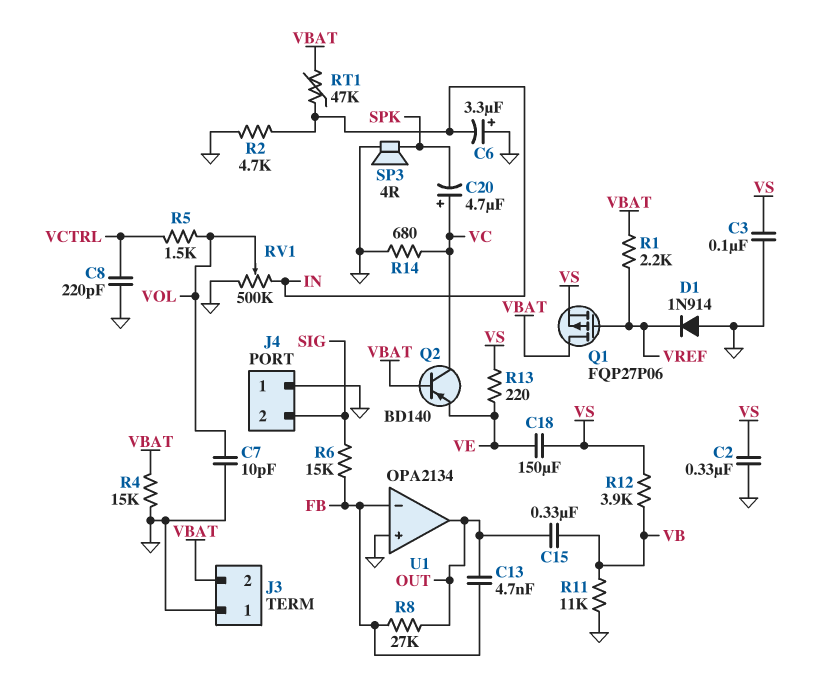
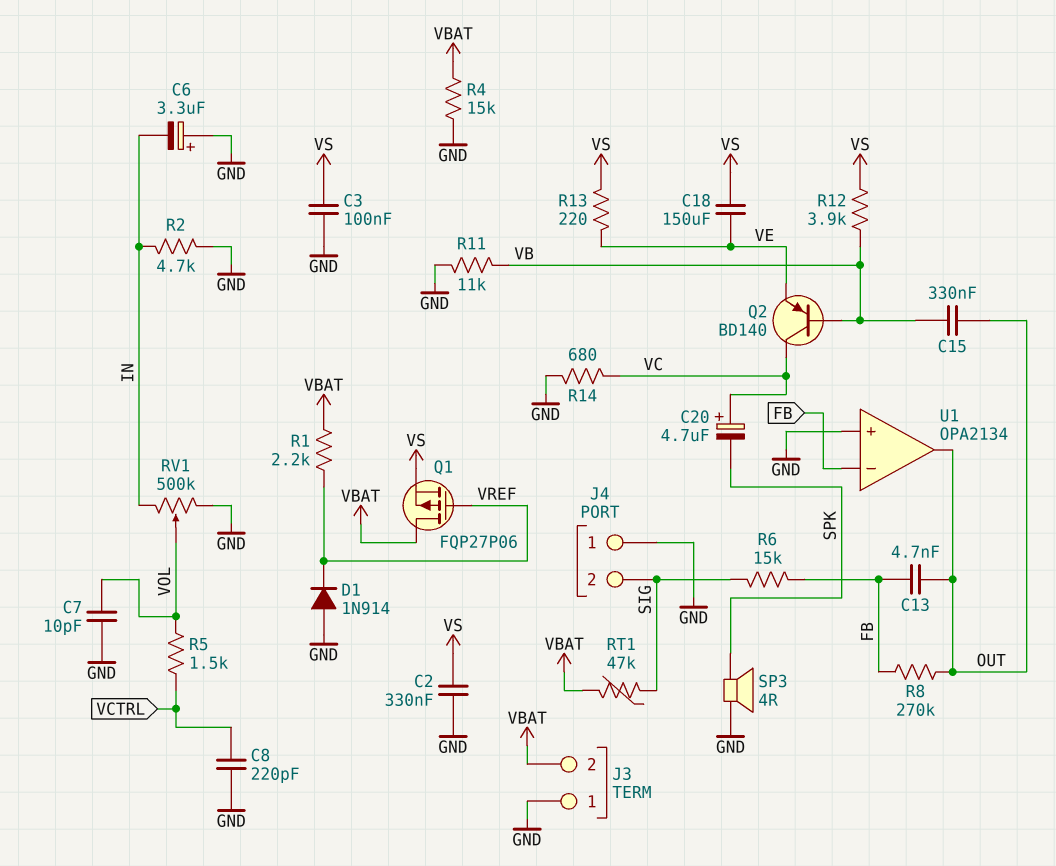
Q2: PNP BD140 (B VBAT, C VC, E VE) -> PNP BD140 (B VB, C VC, E VE)
R8: 27k (FB, OUT) -> 270k (FB, OUT)
RT1: 47k (IN, VBAT) -> 47k (SIG, VBAT)

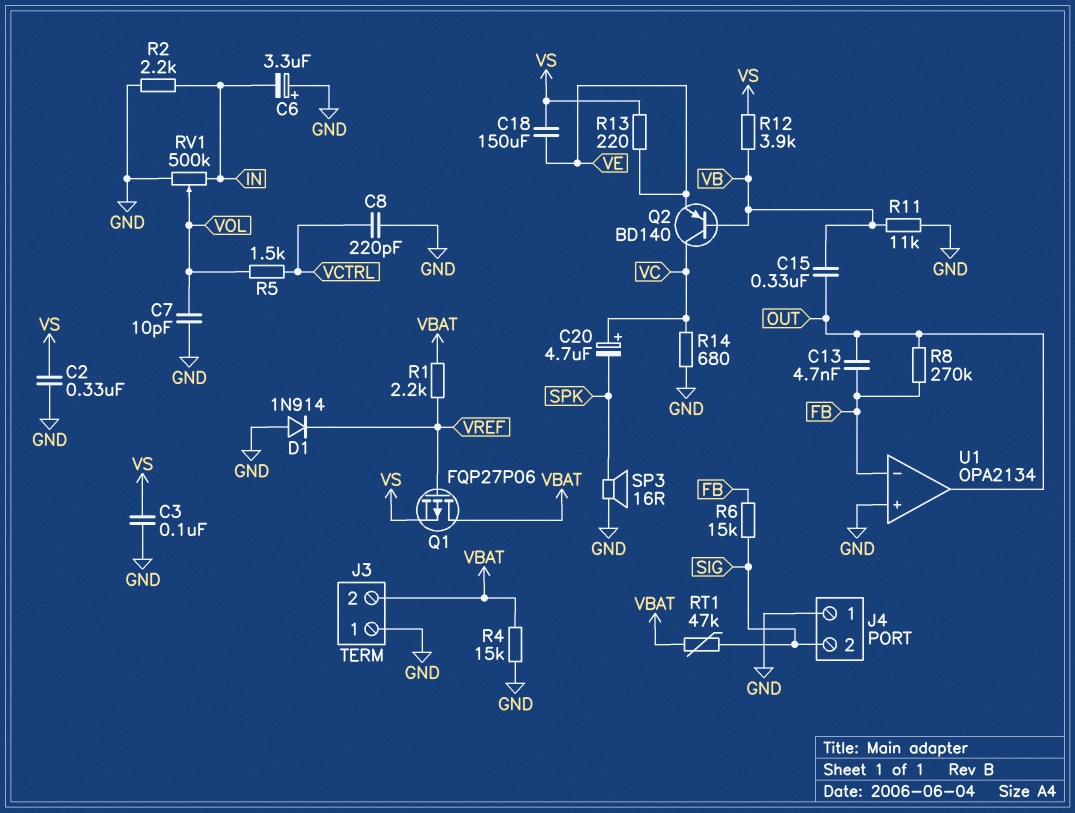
R2: 4.7k (GND, IN) -> 2.2k (GND, IN)
SP3: speaker 4R (GND, SPK) -> speaker 16R (GND, SPK)

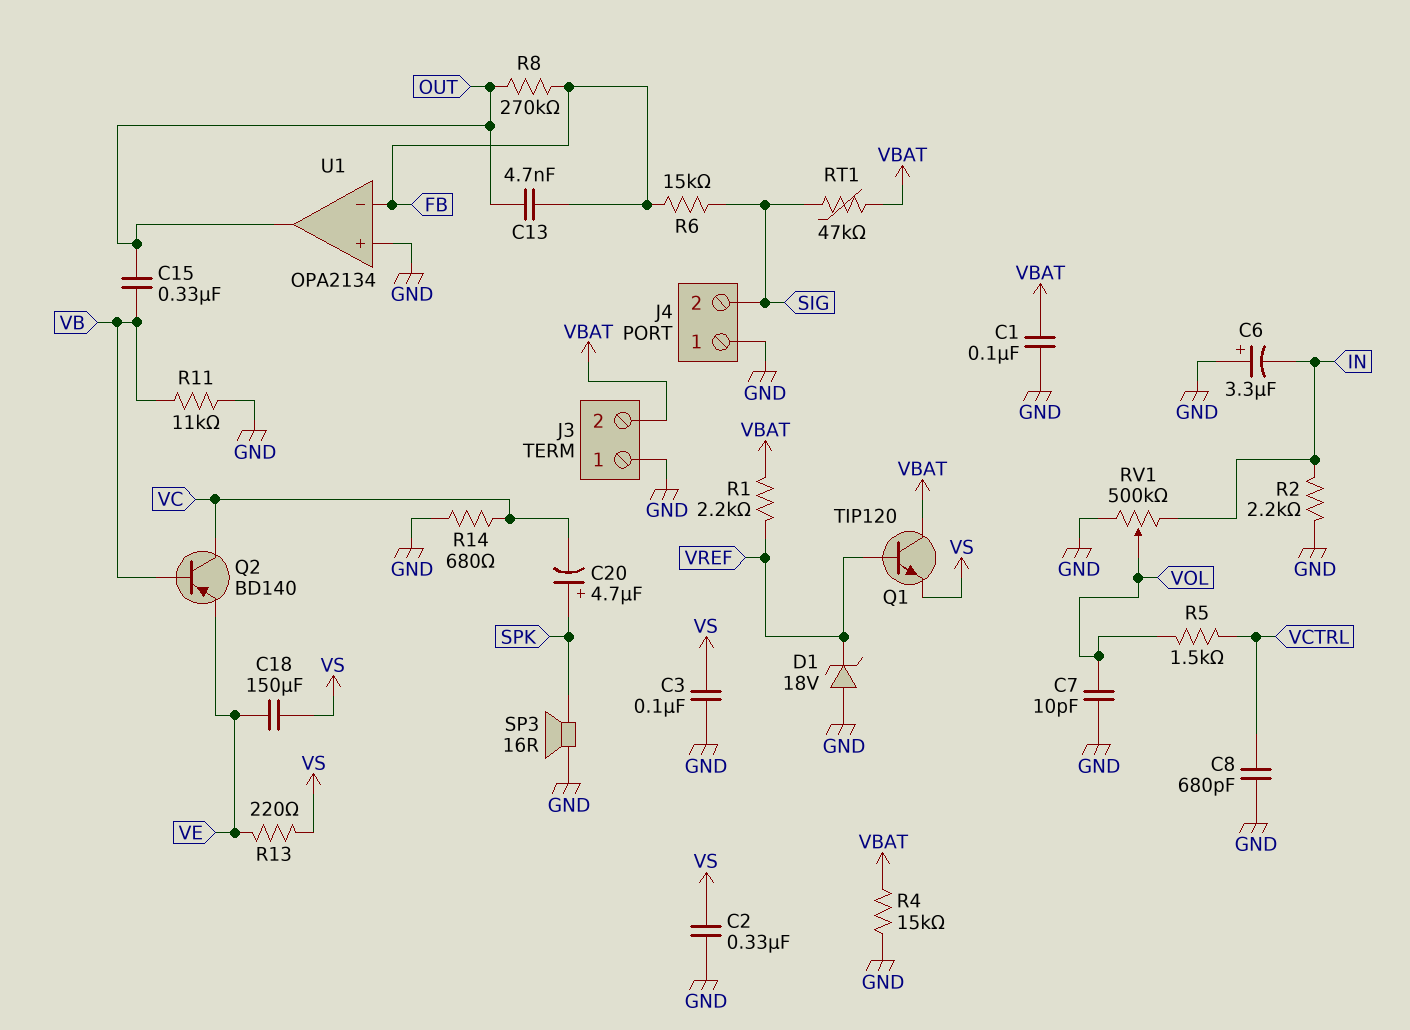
C1: none -> 100nF (GND, VBAT)
C8: 220pF (GND, VCTRL) -> 680pF (GND, VCTRL)
C20: 4.7uF (plus VC, minus SPK) -> 4.7uF (plus SPK, minus VC)
D1: diode 1N914 (A GND, K VREF) -> zener 18V (A GND, K VREF)
Q1: PMOS FQP27P06 (G VREF, D VBAT, S VS) -> NPN TIP120 (B VREF, C VBAT, E VS)
R12: 3.9k (VB, VS) -> none

